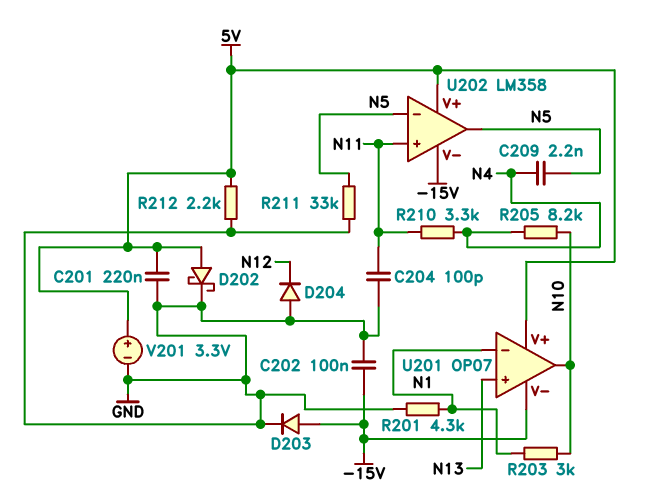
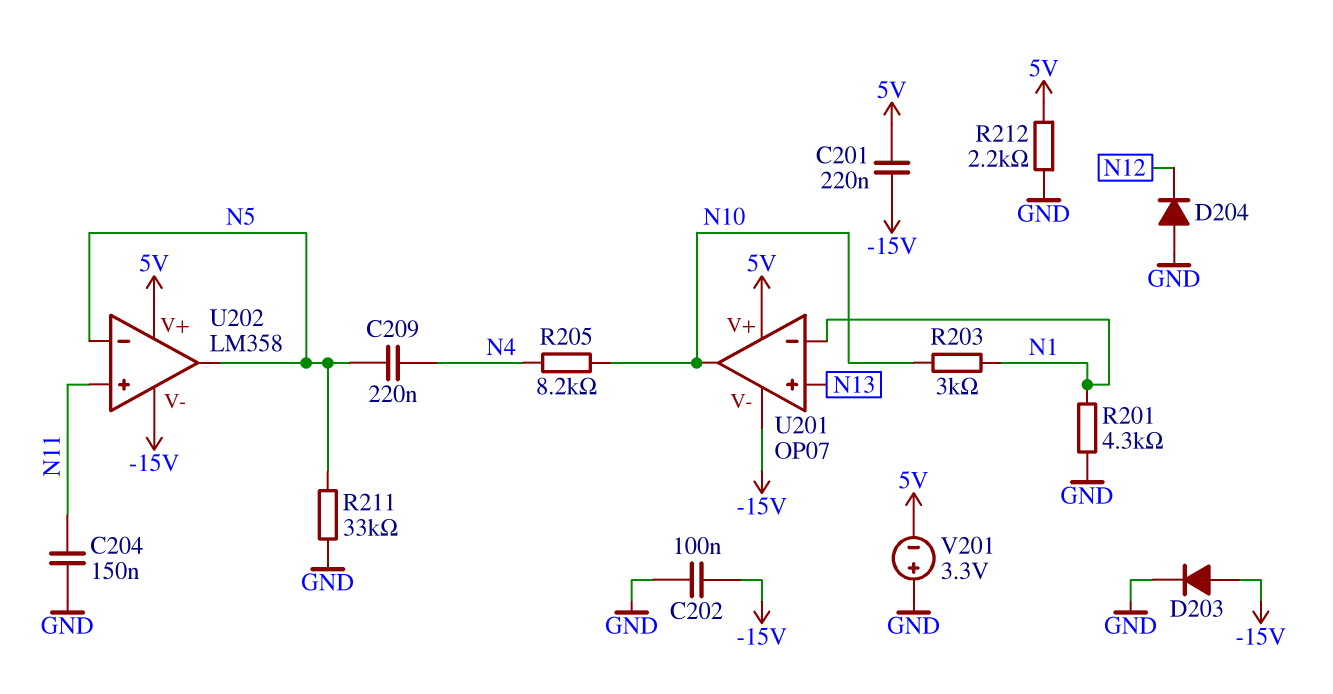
C201: 220nF (5V, GND) -> 220nF (-15V, 5V)
C204: 100pF (GND, N11) -> 150nF (GND, N11)
C209: 2.2nF (N4, N5) -> 220nF (N4, N5)
D202: schottky (A 5V, K GND) -> none
R210: 3.3k (N4, N11) -> none
V201: 3.3V (plus 5V, minus GND) -> 3.3V (plus GND, minus 5V)

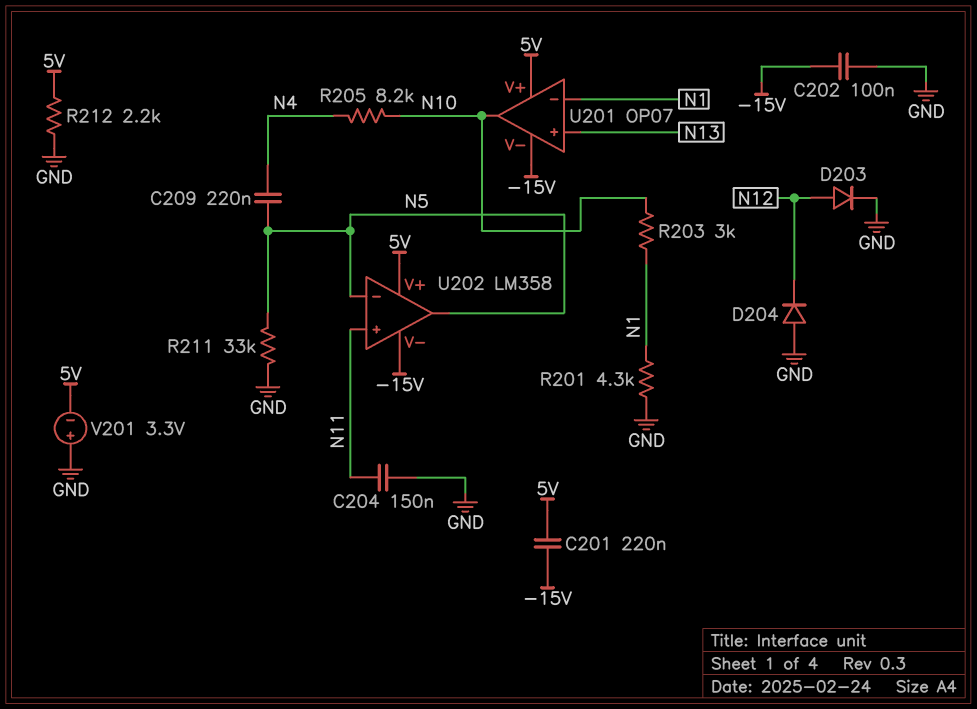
D203: diode (A -15V, K GND) -> diode (A N12, K GND)

